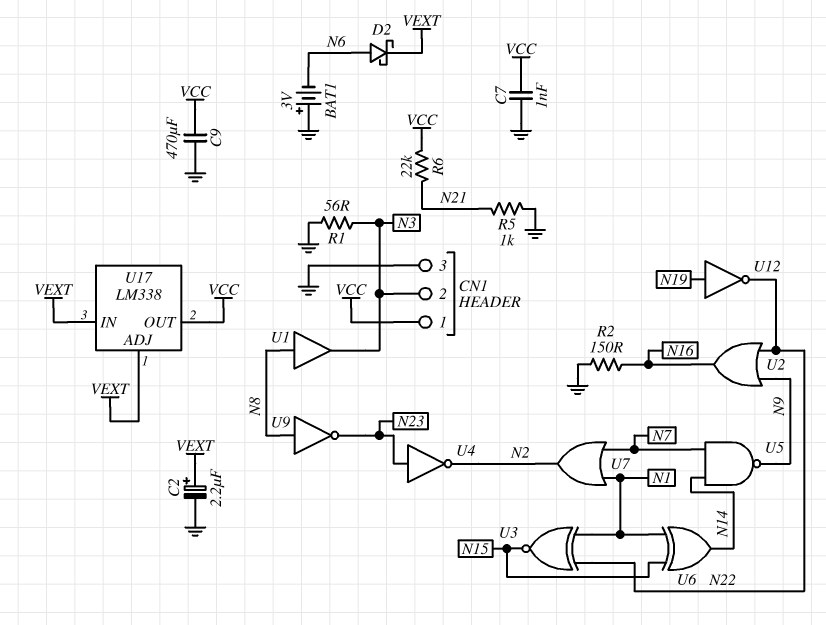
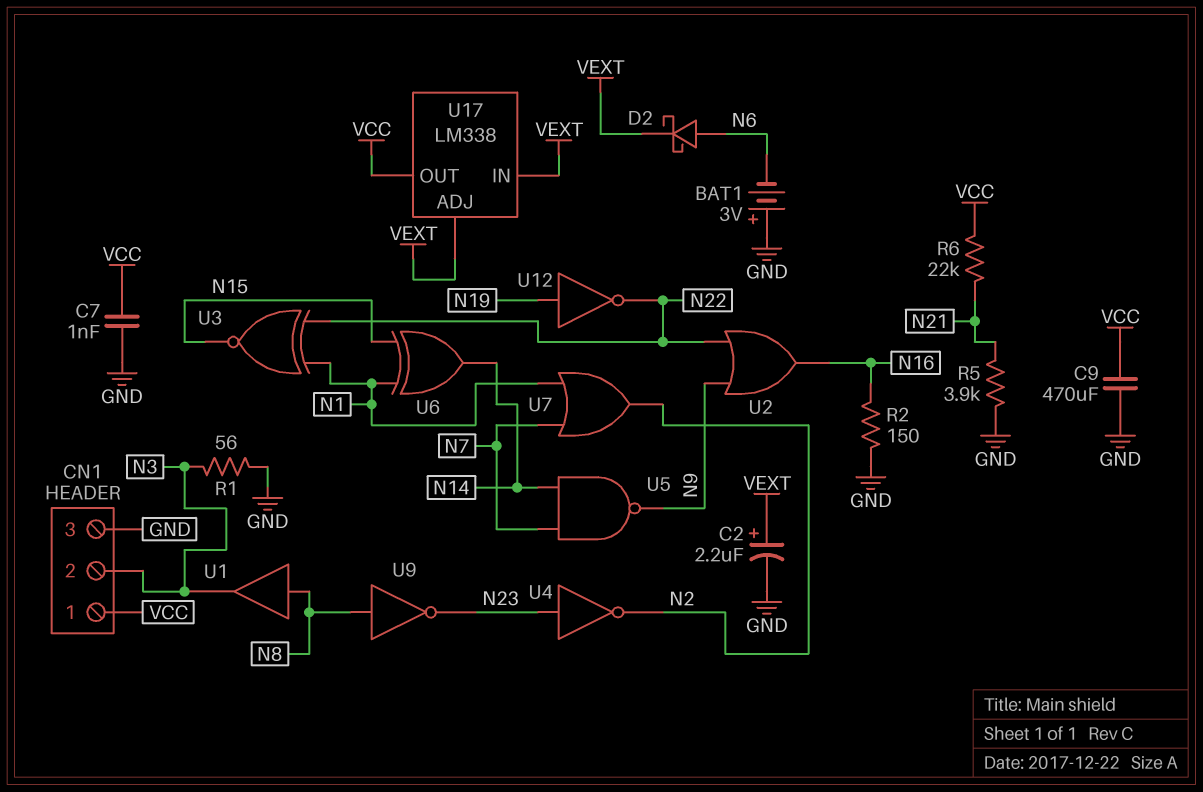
R5: 1k (GND, N21) -> 3.9k (GND, N21)

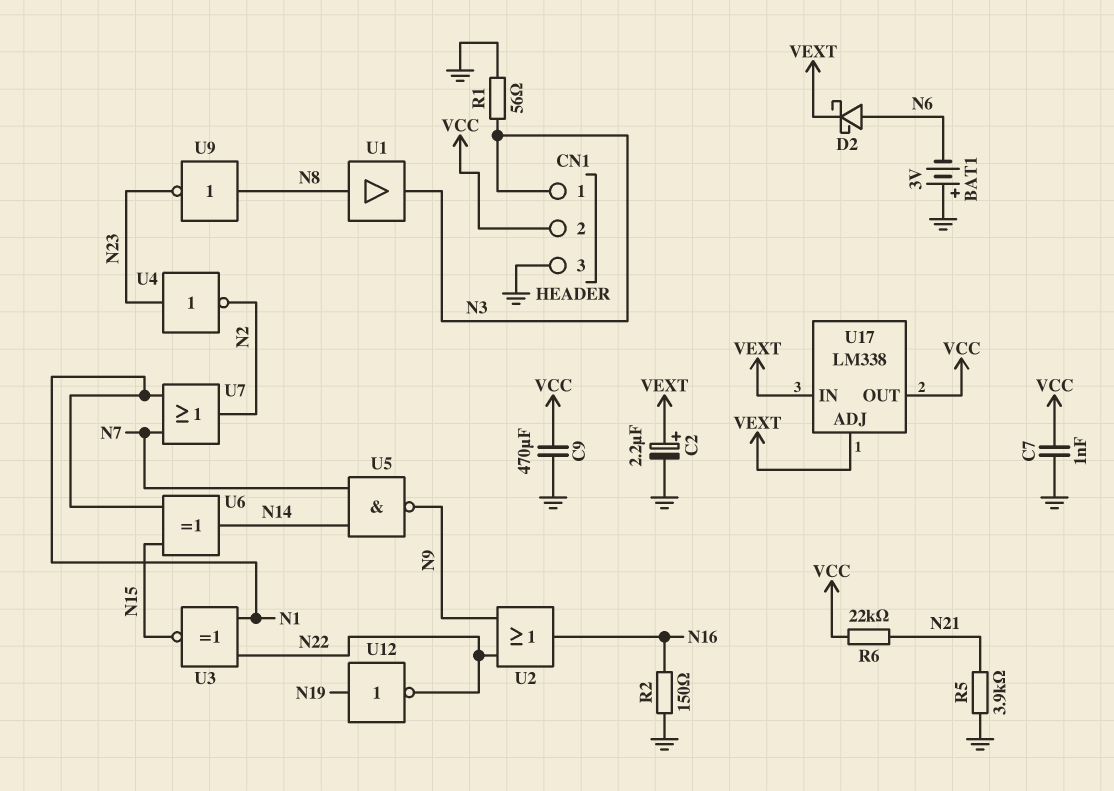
CN1 pin 1: VCC -> N3
CN1 pin 2: N3 -> VCC

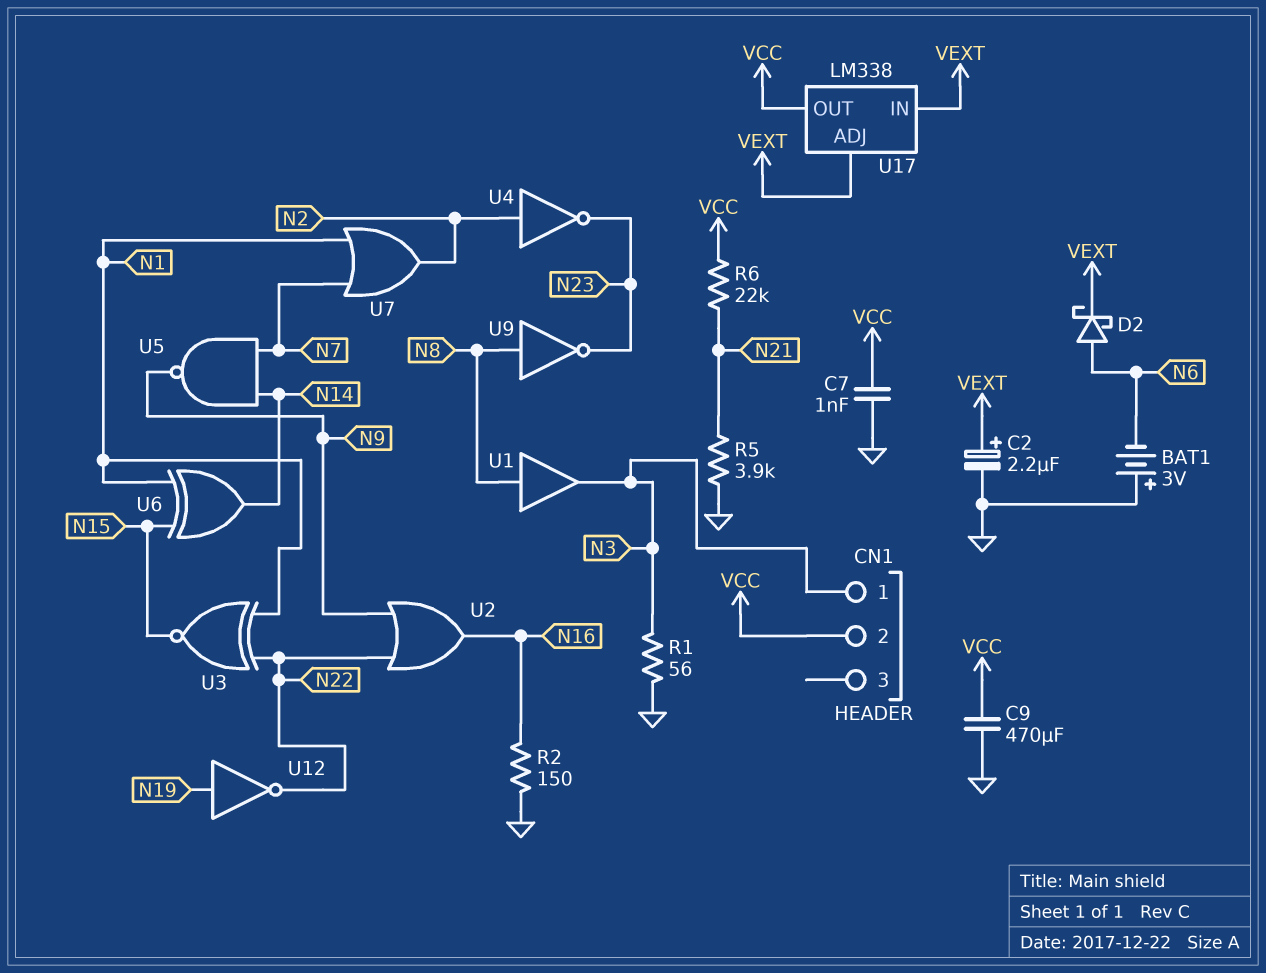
CN1 pin 3: GND -> none
U4: NOT (in N23, out N2) -> NOT (in N2, out N23)

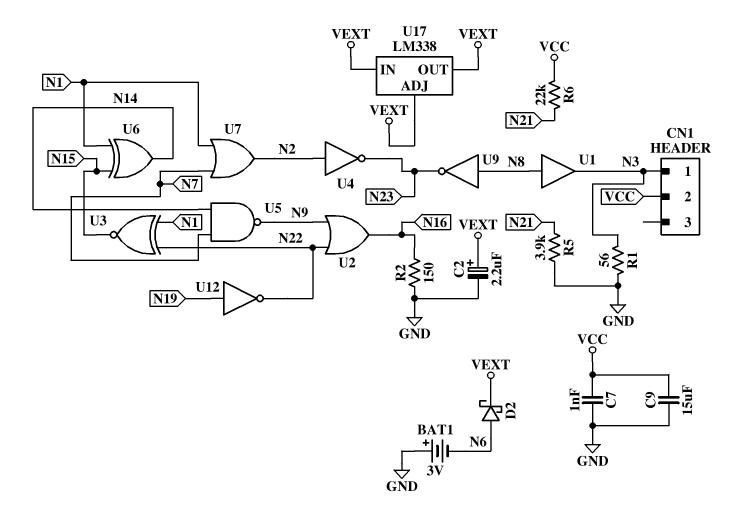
C9: 470uF (GND, VCC) -> 15uF (GND, VCC)
U17 pin OUT: VCC -> VEXT

